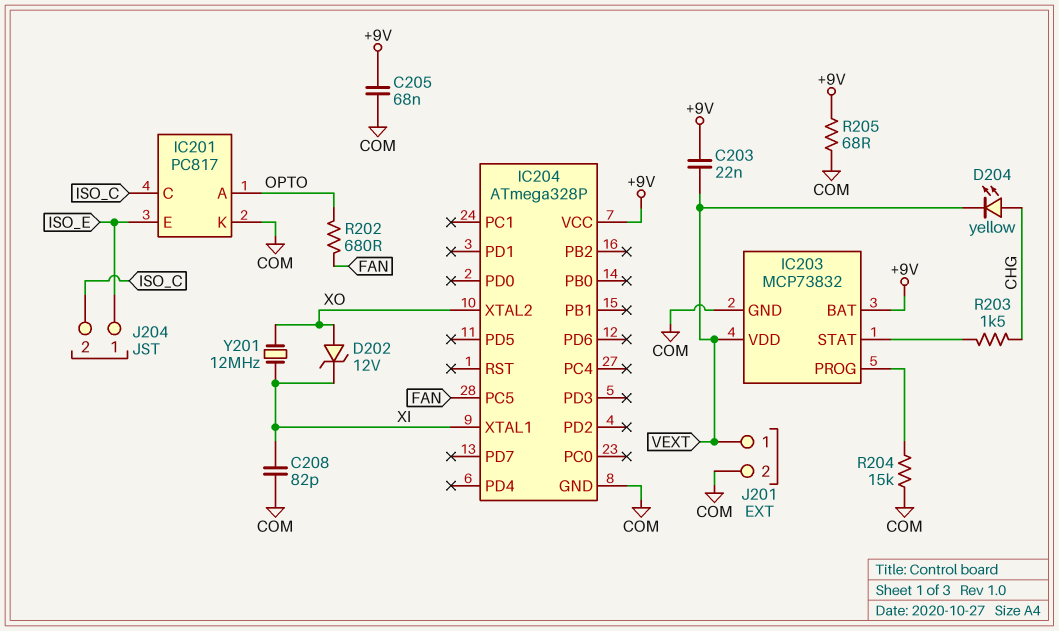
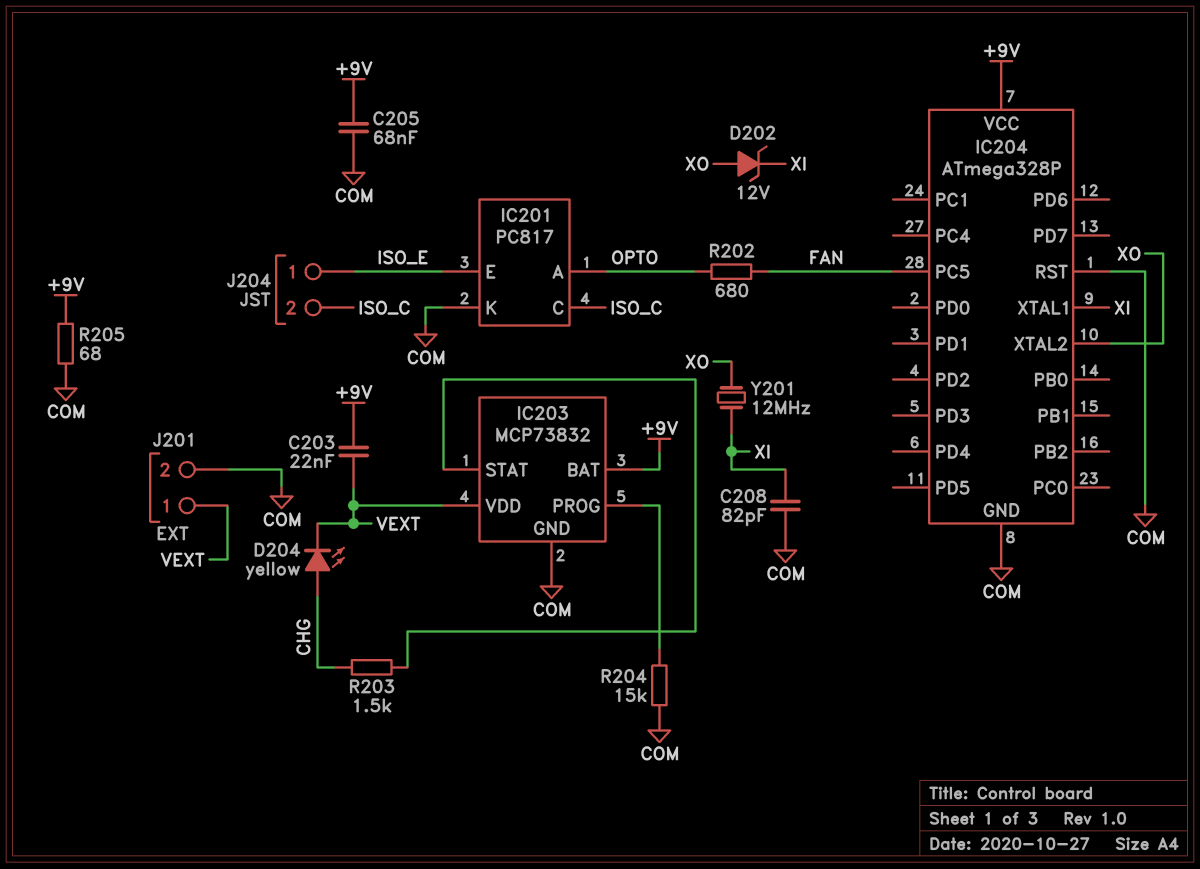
IC204 pin RST: none -> COM

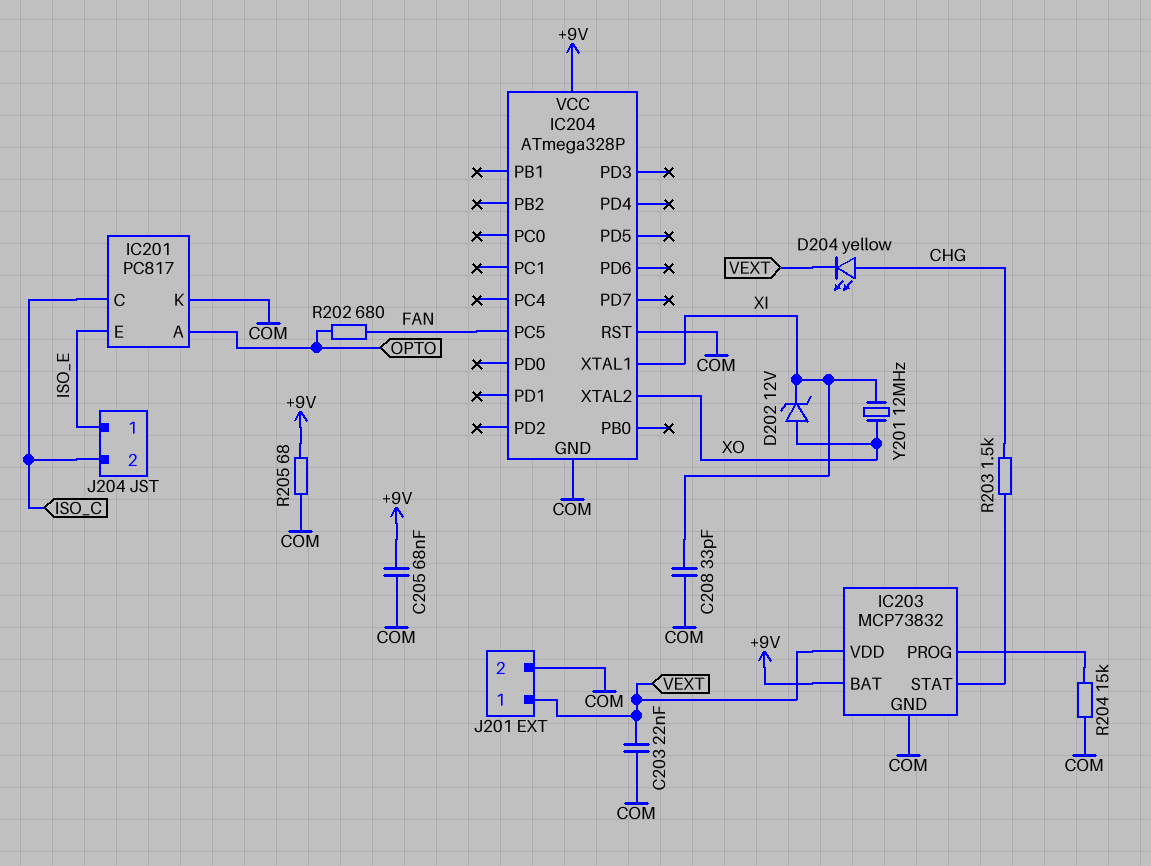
C203: 22nF (+9V, VEXT) -> 22nF (COM, VEXT)
C208: 82pF (COM, XI) -> 33pF (COM, XI)

